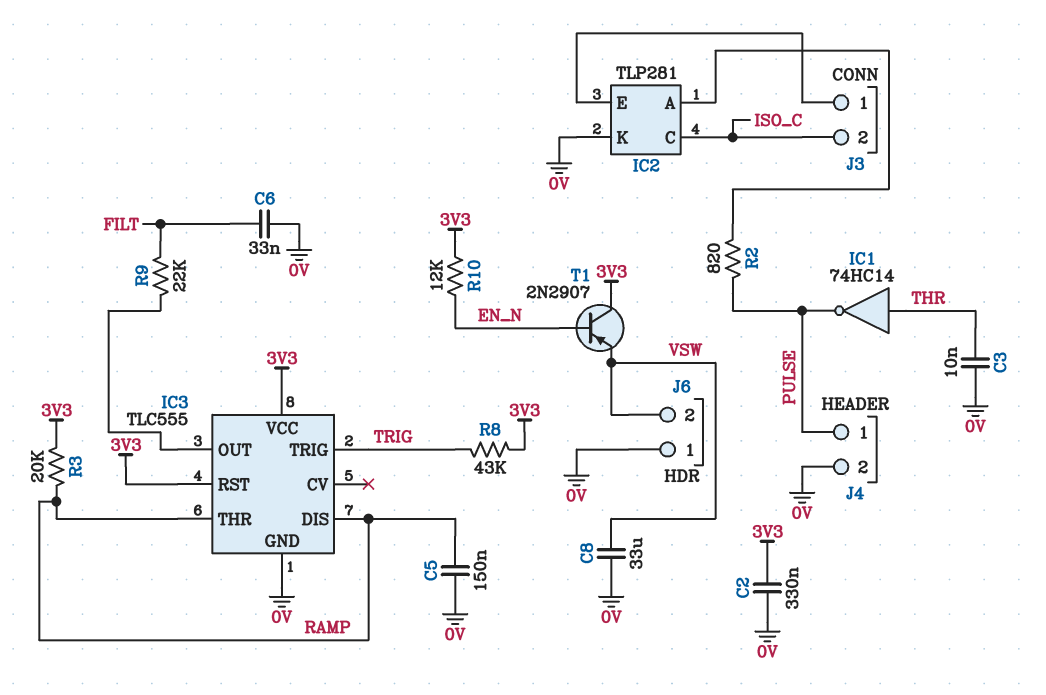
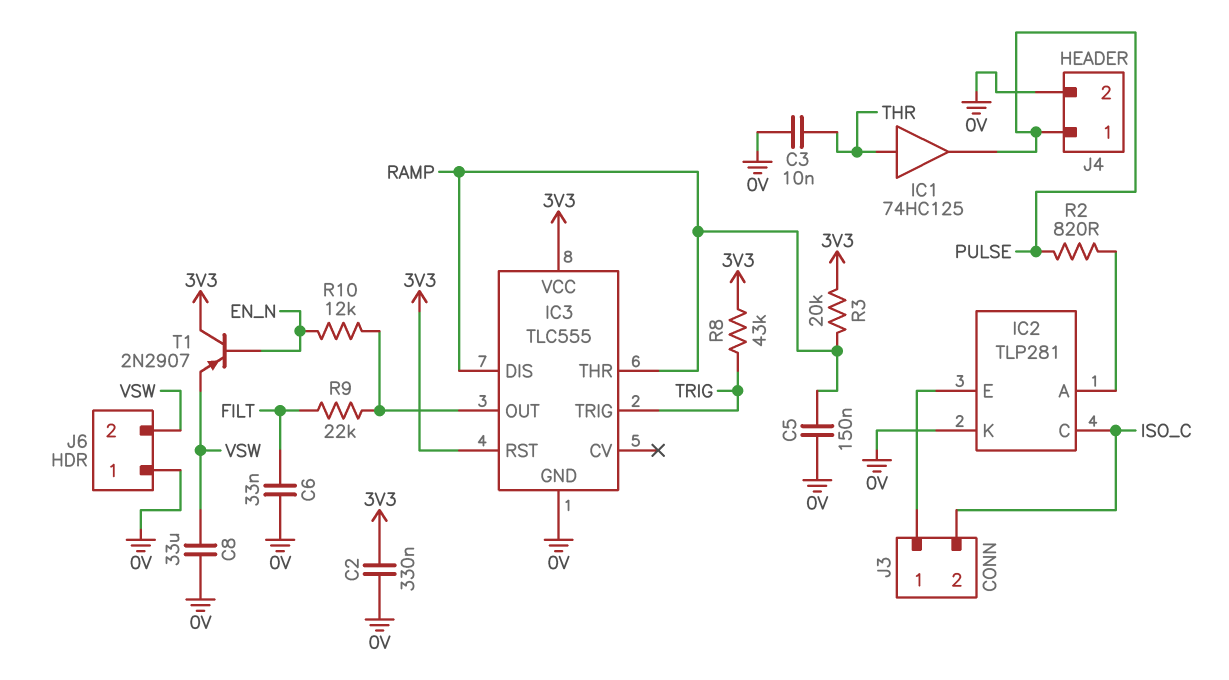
IC1: NOT 74HC14 (in THR, out PULSE) -> buffer 74HC125 (in THR, out PULSE)
R10: 12k (3V3, EN_N) -> 12k (EN_N, IC3/OUT)

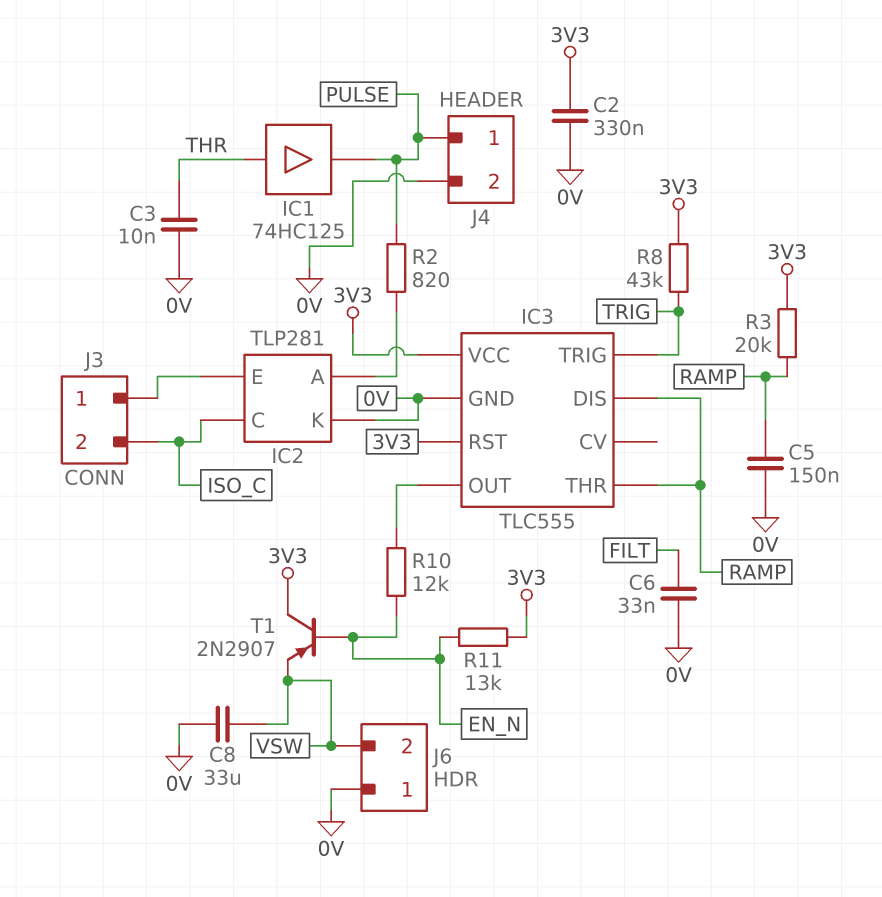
R9: 22k (FILT, IC3/OUT) -> none
R11: none -> 13k (3V3, EN_N)

